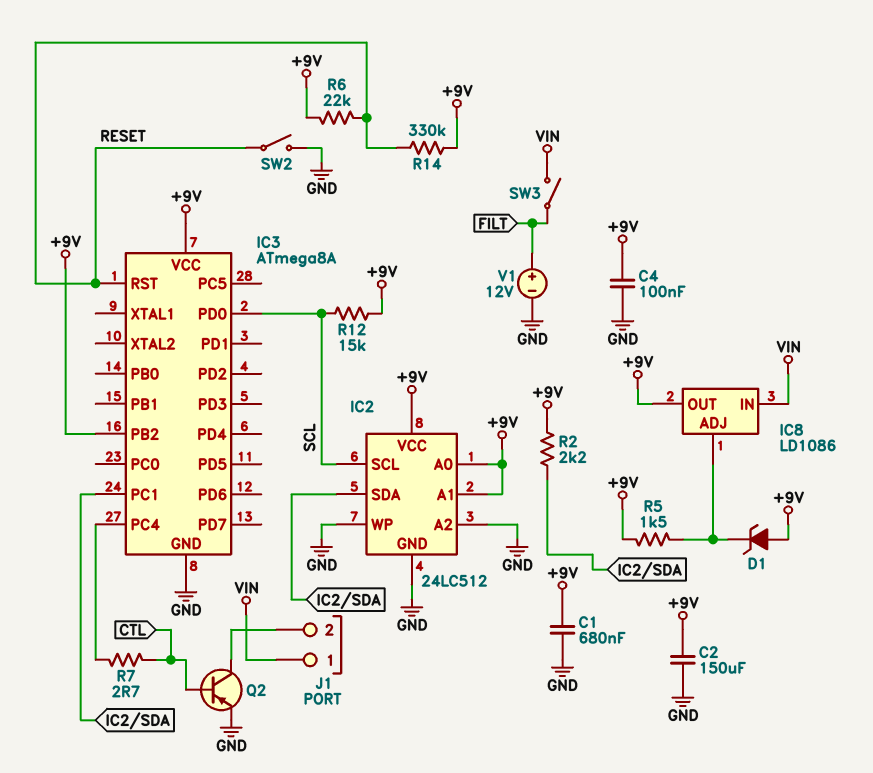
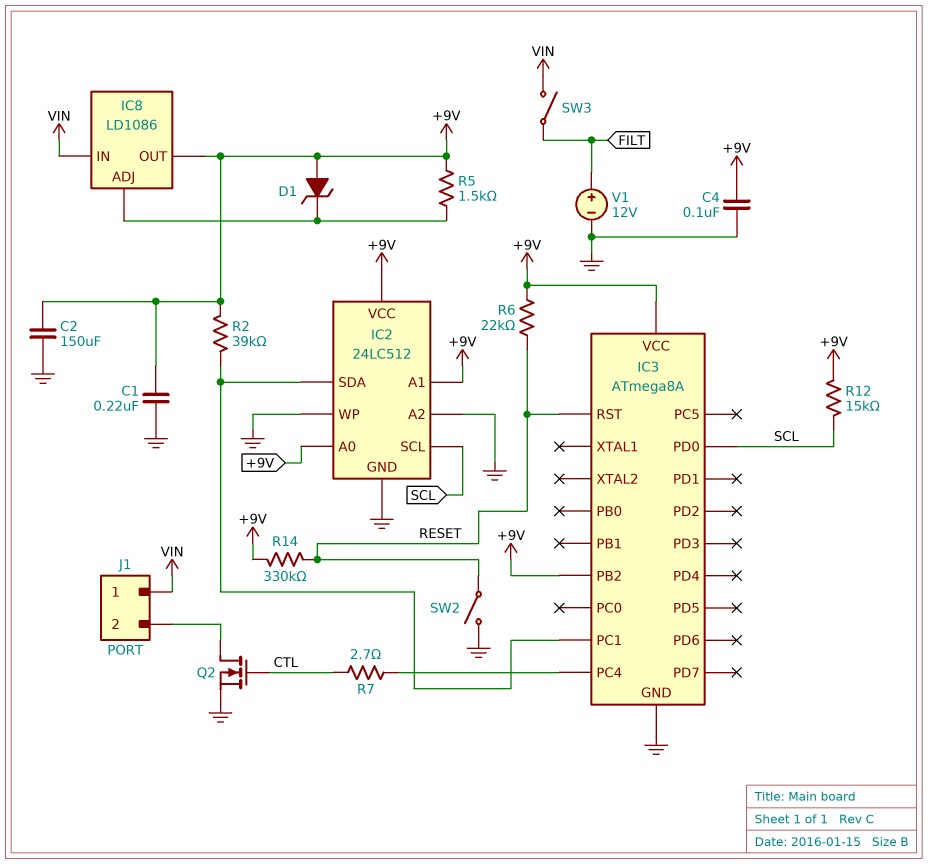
C1: 680nF (+9V, GND) -> 220nF (+9V, GND)
Q2: PNP (B CTL, C J1/2, E GND) -> NMOS (G CTL, D J1/2, S GND)
R2: 2.2k (+9V, IC2/SDA) -> 39k (+9V, IC2/SDA)

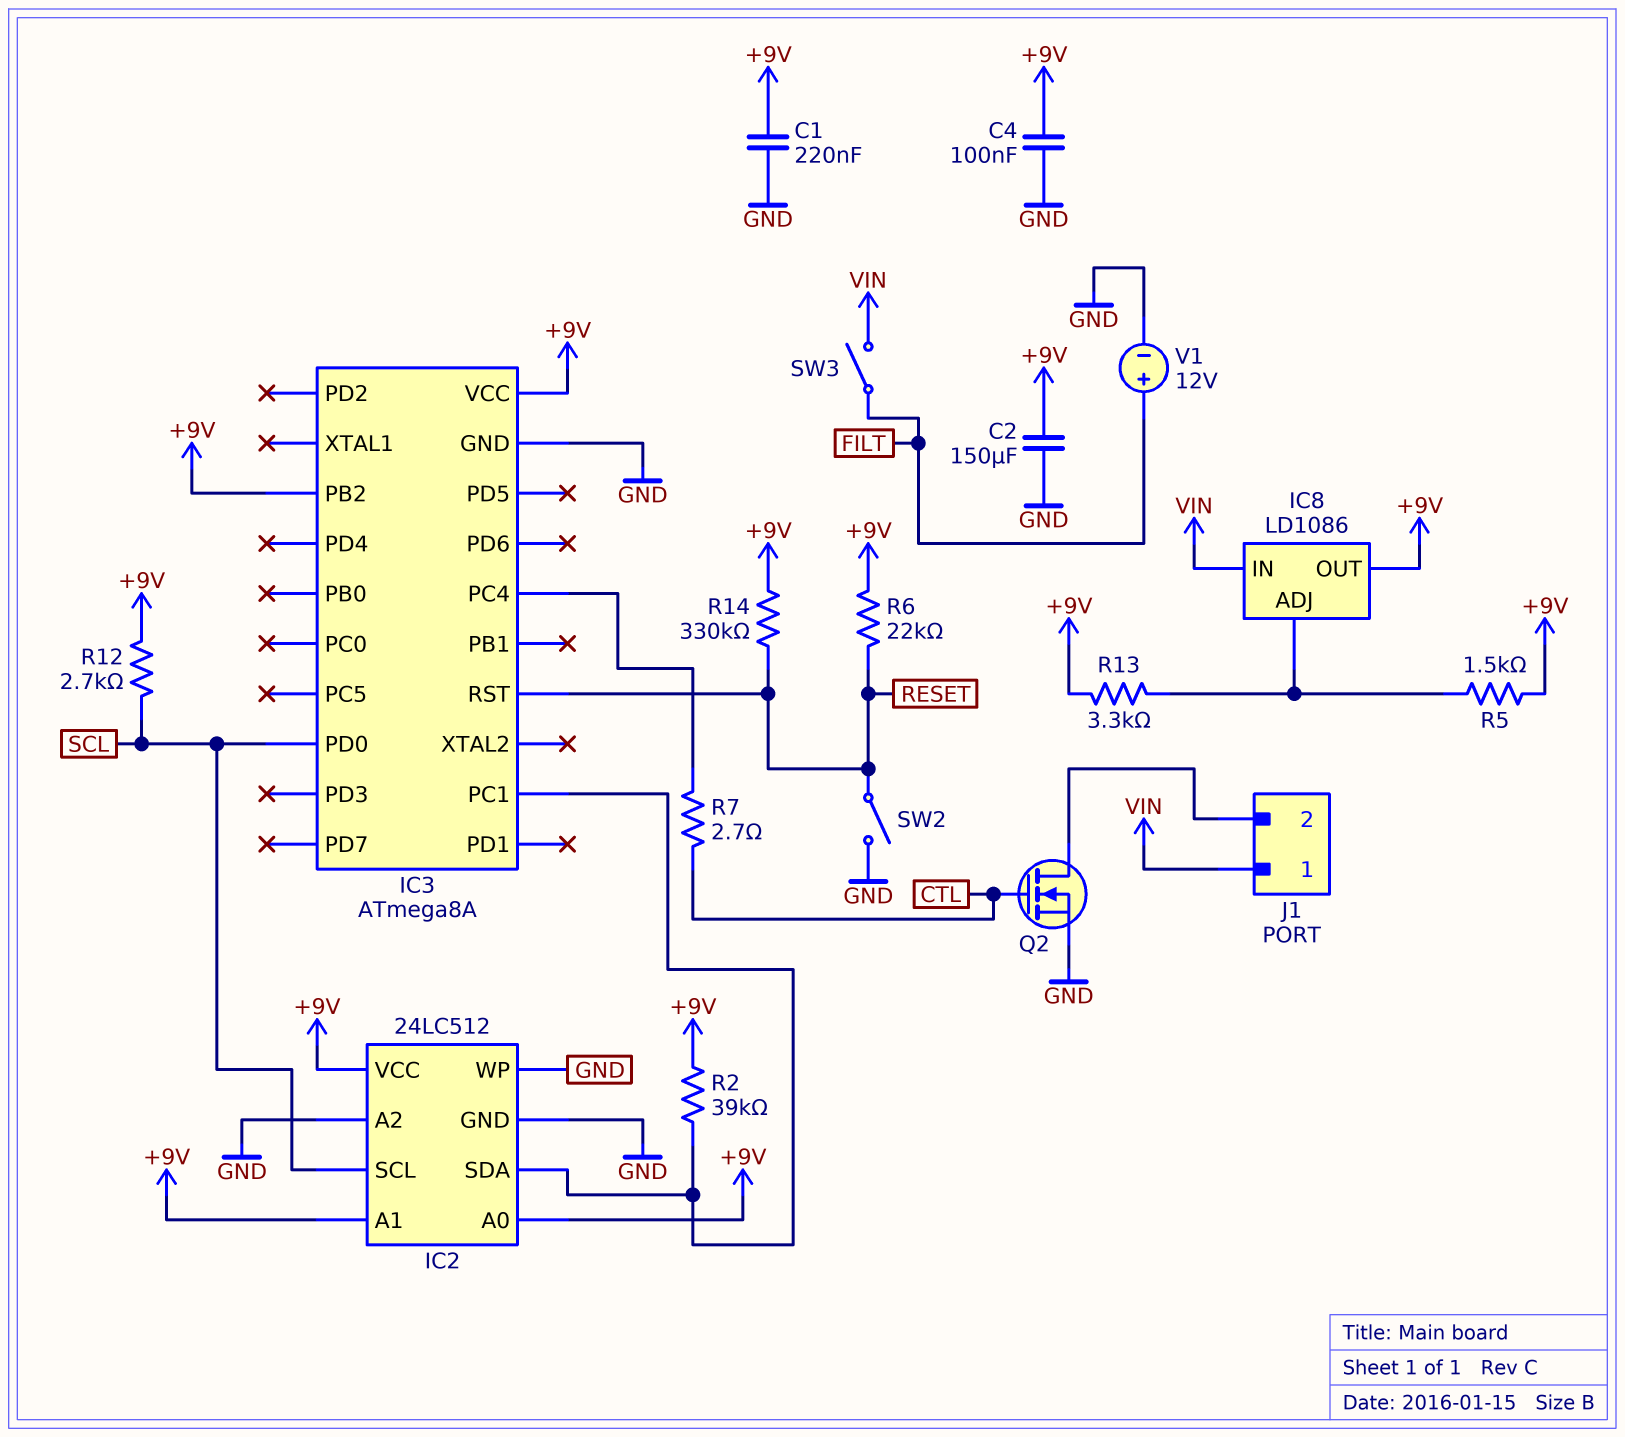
D1: zener (A +9V, K IC8/ADJ) -> none
R12: 15k (+9V, SCL) -> 2.7k (+9V, SCL)
R13: none -> 3.3k (+9V, IC8/ADJ)

